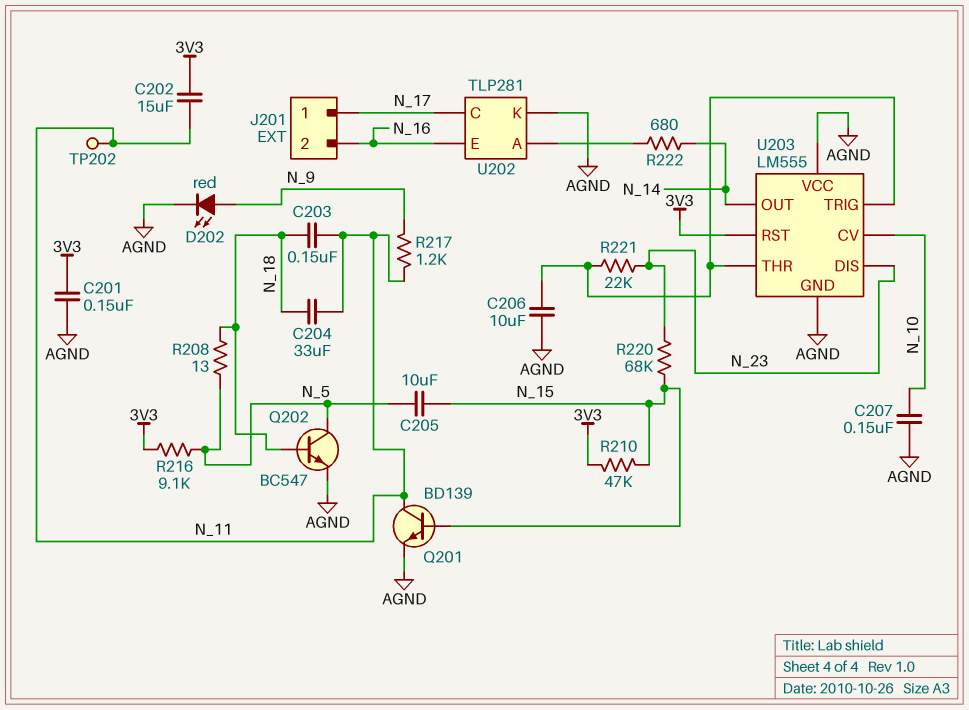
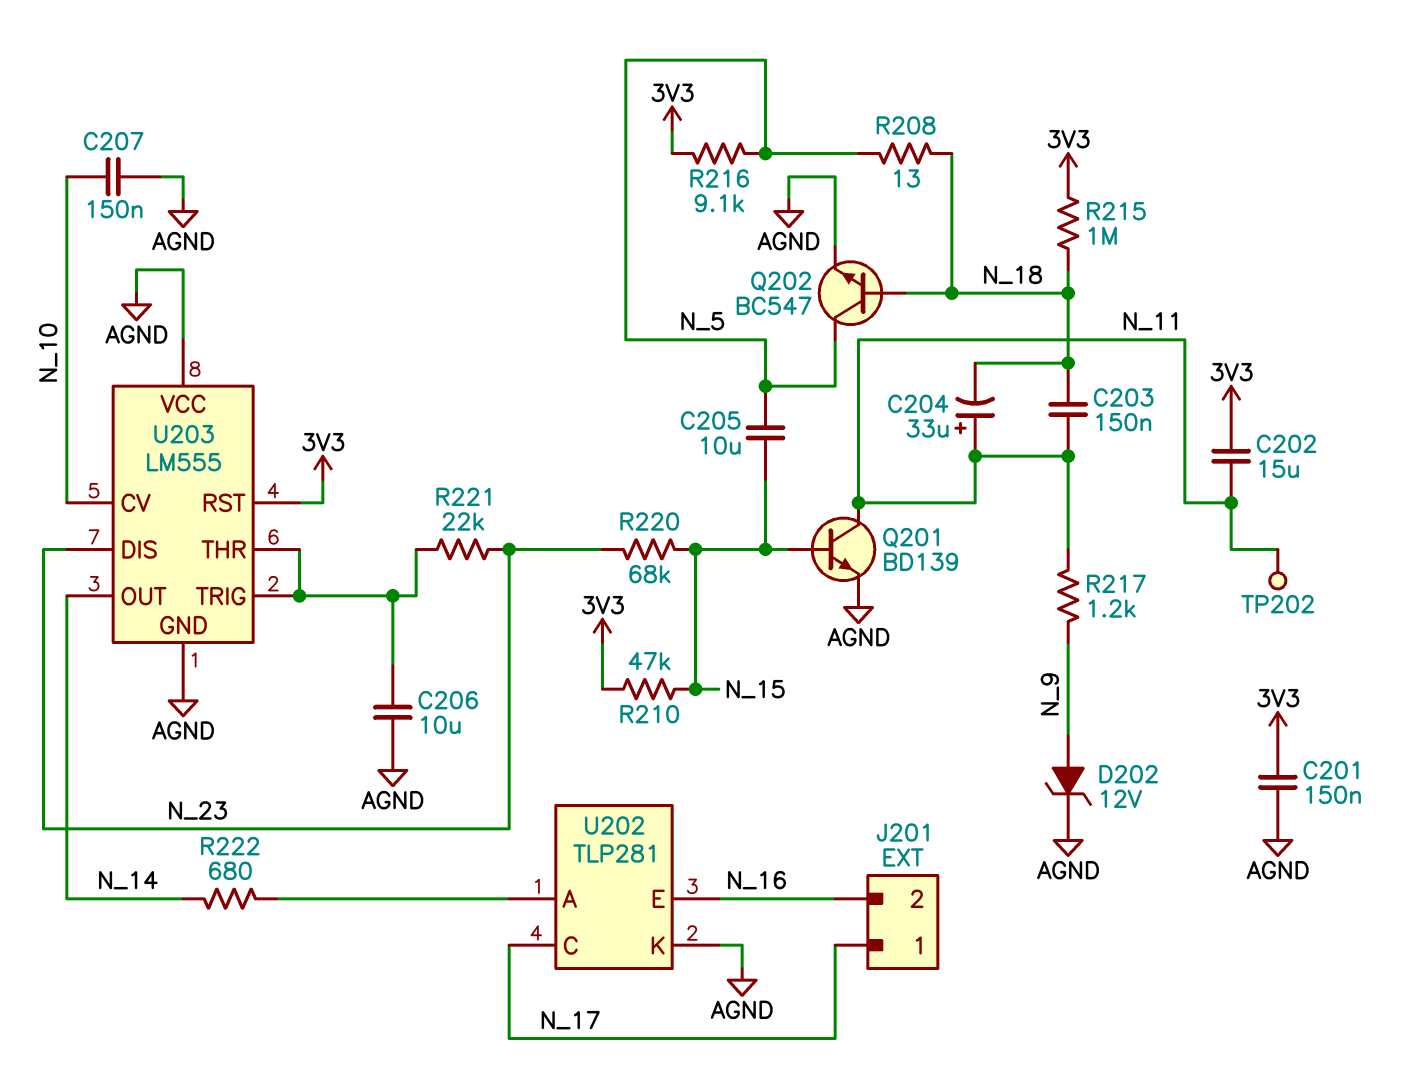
C204: 33uF (N_11, N_18) -> 33uF (plus N_11, minus N_18)
D202: LED red (A N_9, K AGND) -> zener 12V (A N_9, K AGND)
R215: none -> 1M (3V3, N_18)

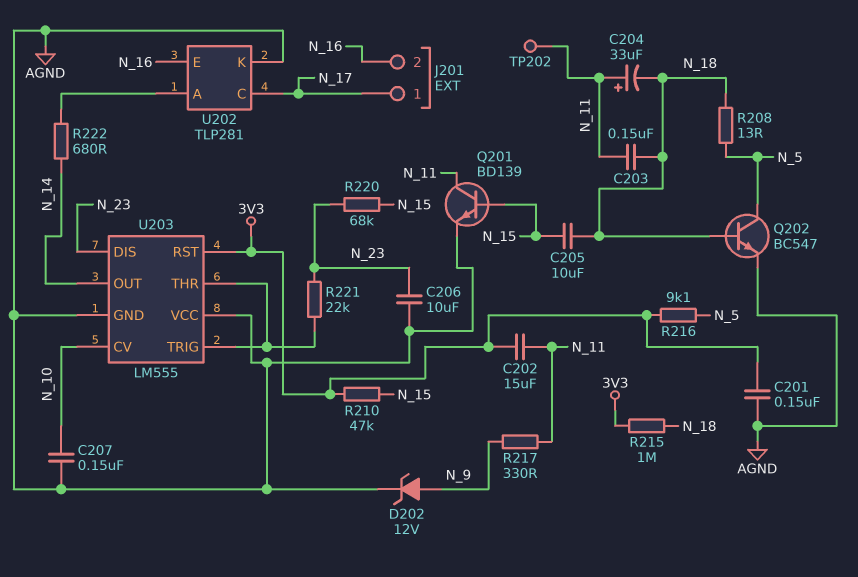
C205: 10uF (N_5, N_15) -> 10uF (N_15, N_18)
C206: 10uF (AGND, U203/THR) -> 10uF (AGND, N_23)
R217: 1.2k (N_9, N_11) -> 330 (N_9, N_11)

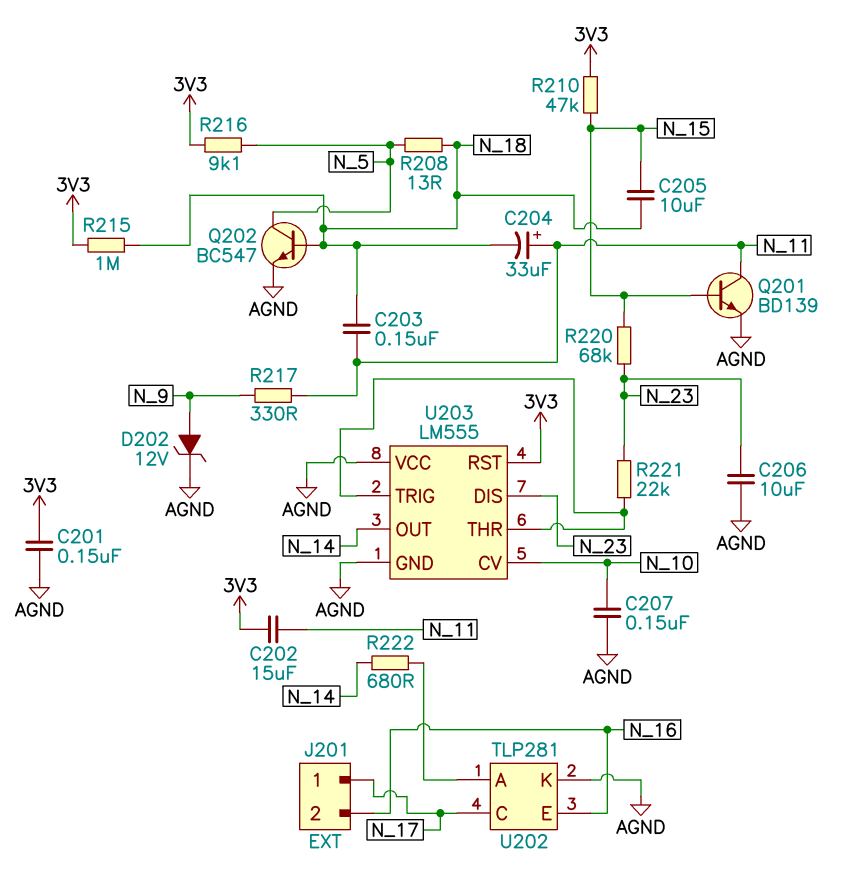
TP202: test point (N_11) -> none

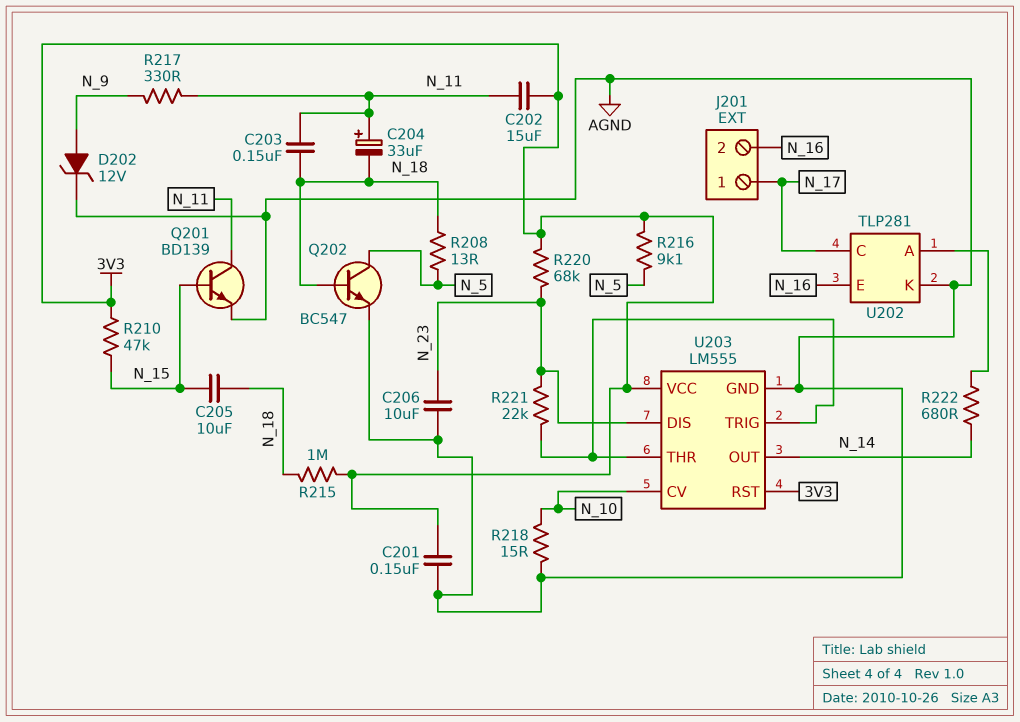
C207: 150nF (AGND, N_10) -> none
R218: none -> 15 (AGND, N_10)
R220: 68k (N_15, N_23) -> 68k (3V3, N_23)
U203 pin VCC: AGND -> 3V3

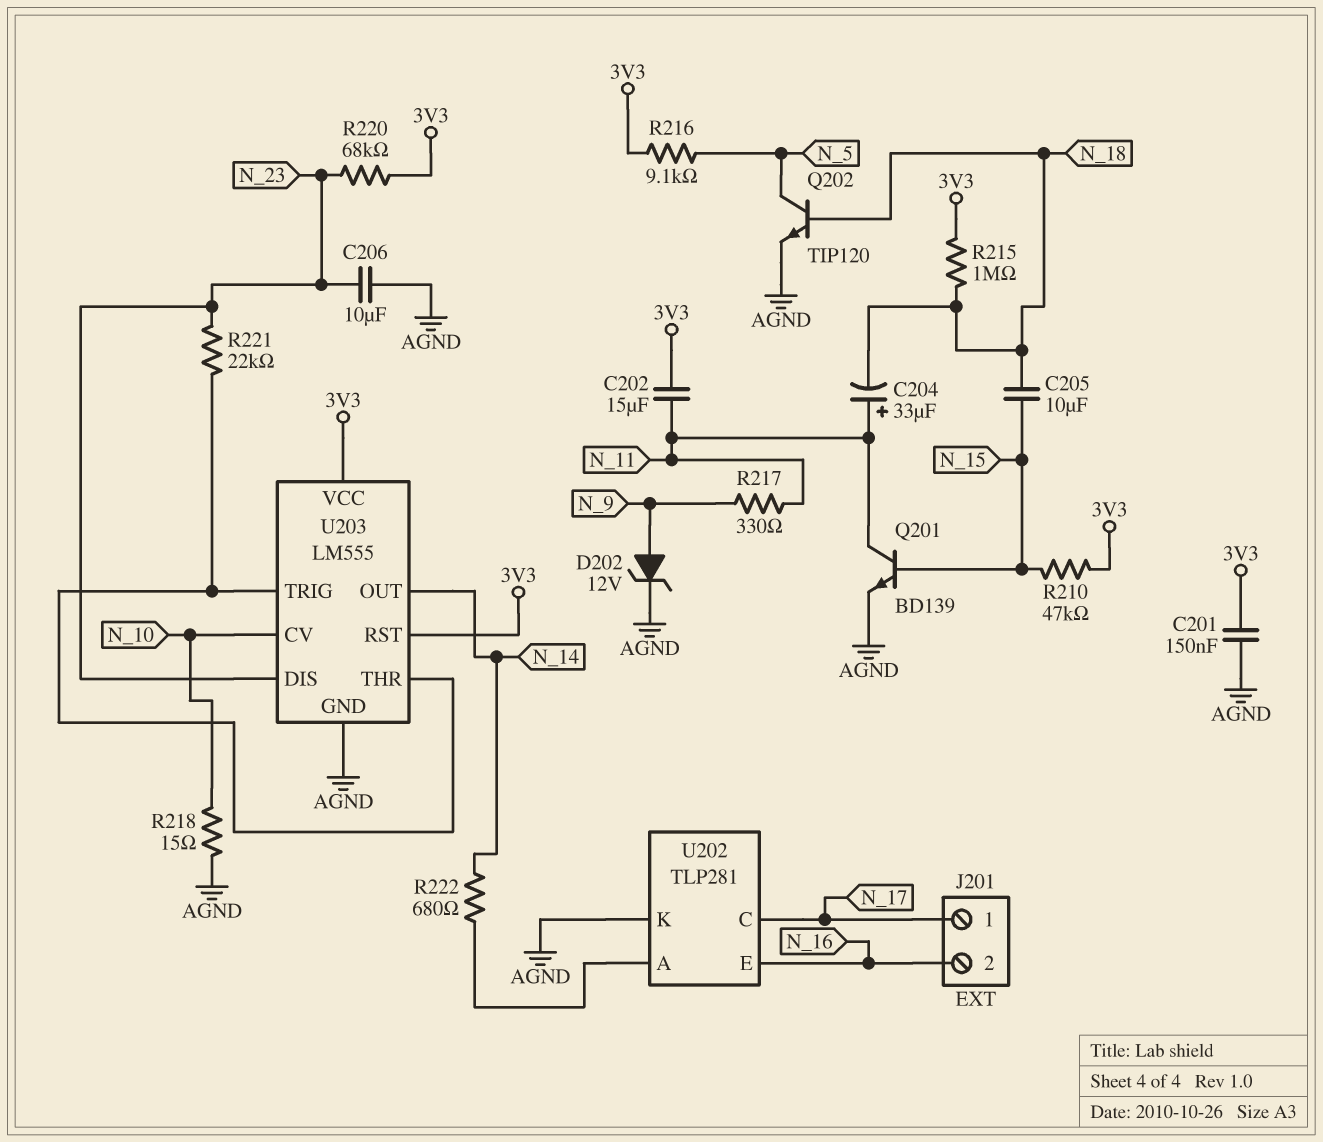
C203: 150nF (N_11, N_18) -> none
Q202: NPN BC547 (B N_18, C N_5, E AGND) -> NPN TIP120 (B N_18, C N_5, E AGND)
R208: 13 (N_5, N_18) -> none

